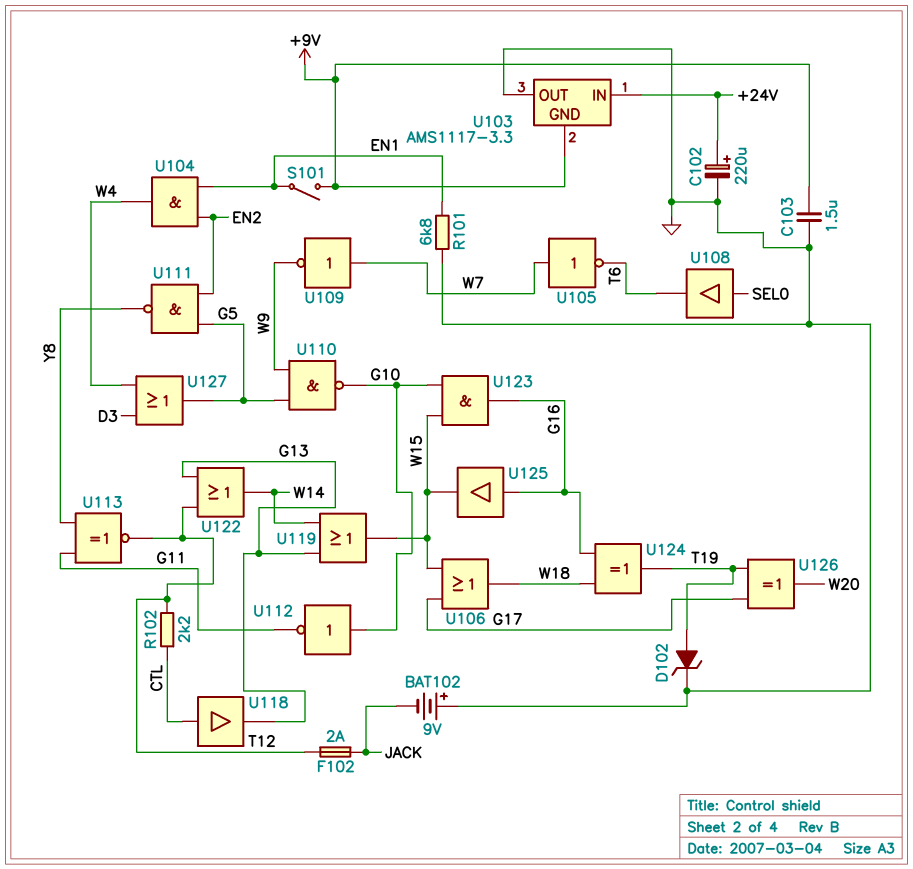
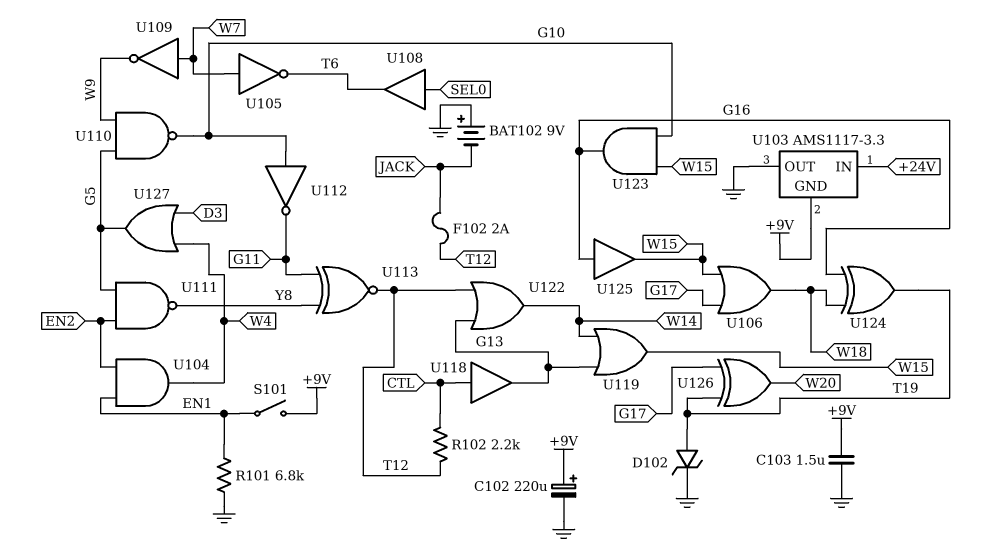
C102: 220uF (plus +24V, minus GND) -> 220uF (plus +9V, minus GND)

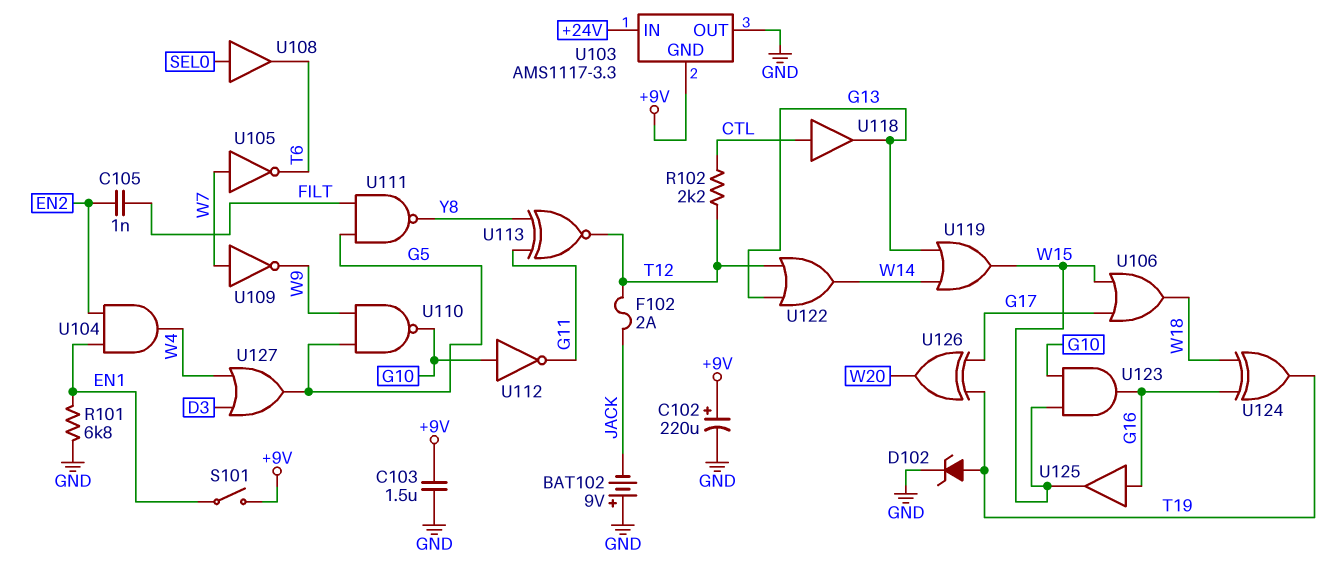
C105: none -> 1nF (EN2, FILT)
U111: NAND (in EN2, in G5, out Y8) -> NAND (in FILT, in G5, out Y8)

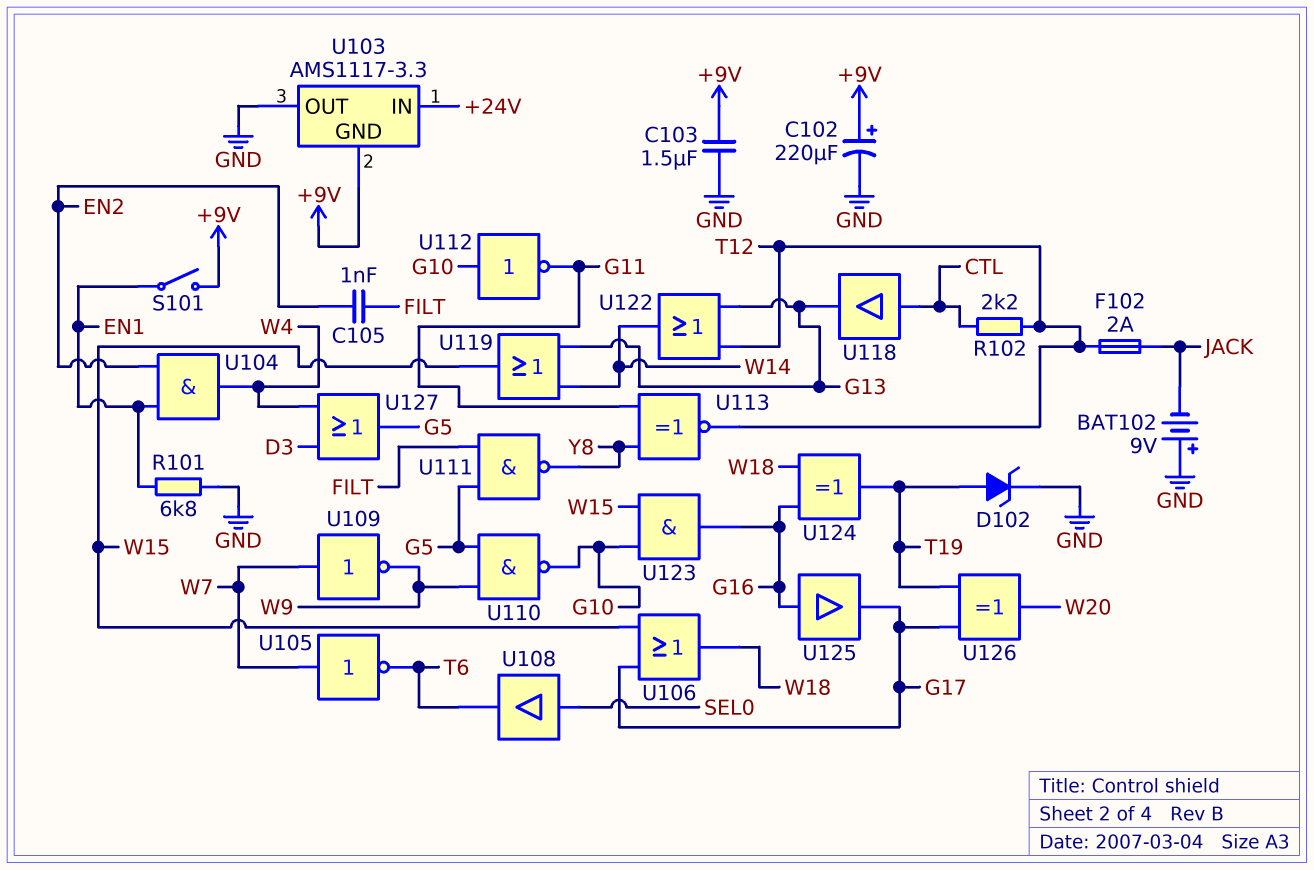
U125: buffer (in G16, out W15) -> buffer (in G16, out G17)

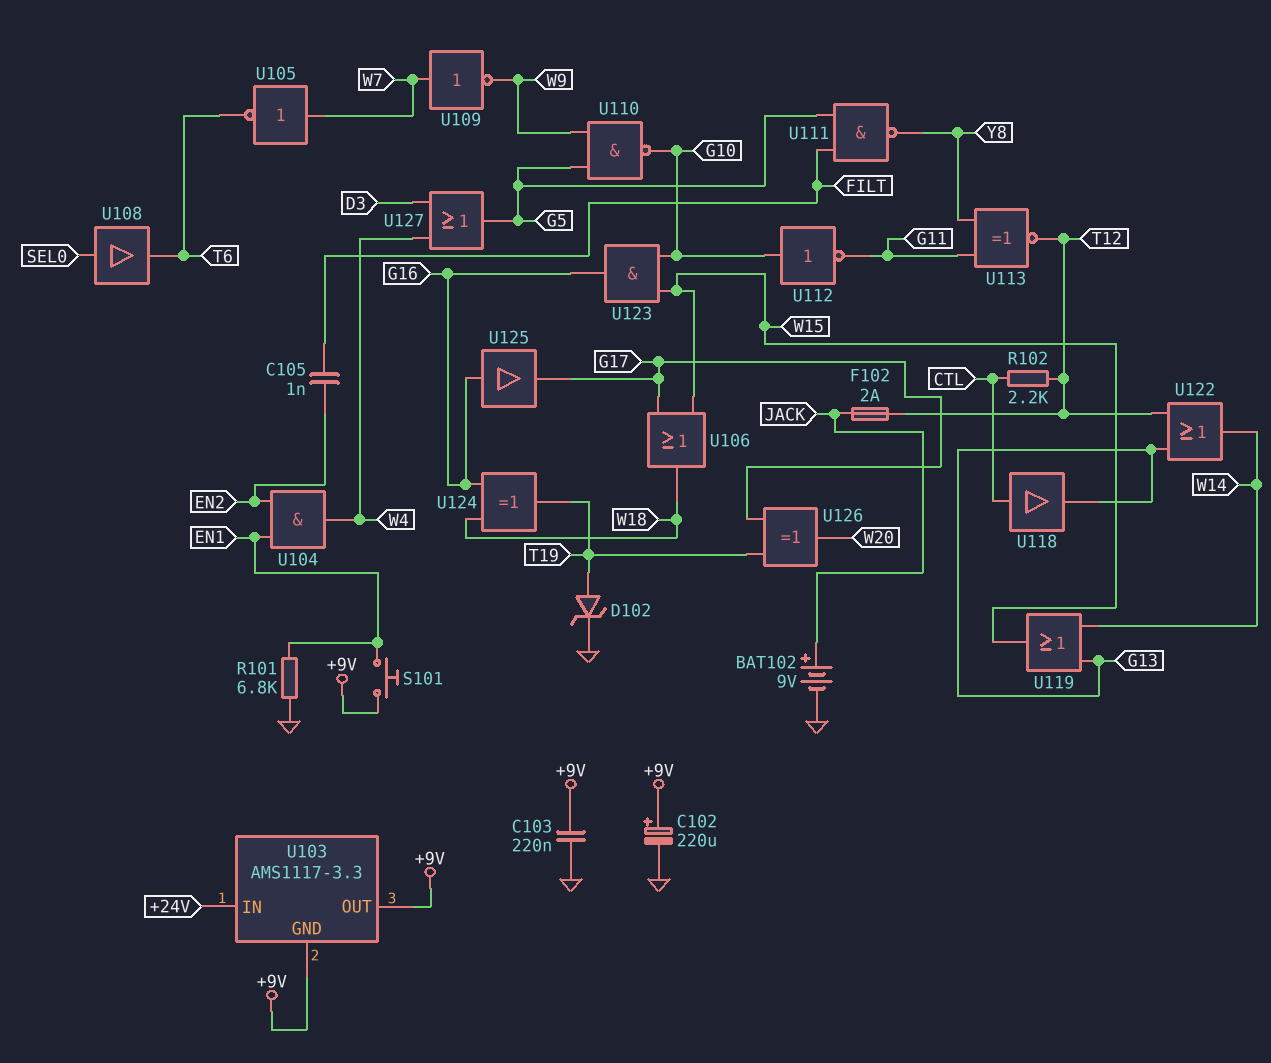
BAT102: 9V (plus GND, minus JACK) -> 9V (plus JACK, minus GND)
C103: 1.5uF (+9V, GND) -> 220nF (+9V, GND)
S101: switch (+9V, EN1) -> button (+9V, EN1)
U103 pin OUT: GND -> +9V

